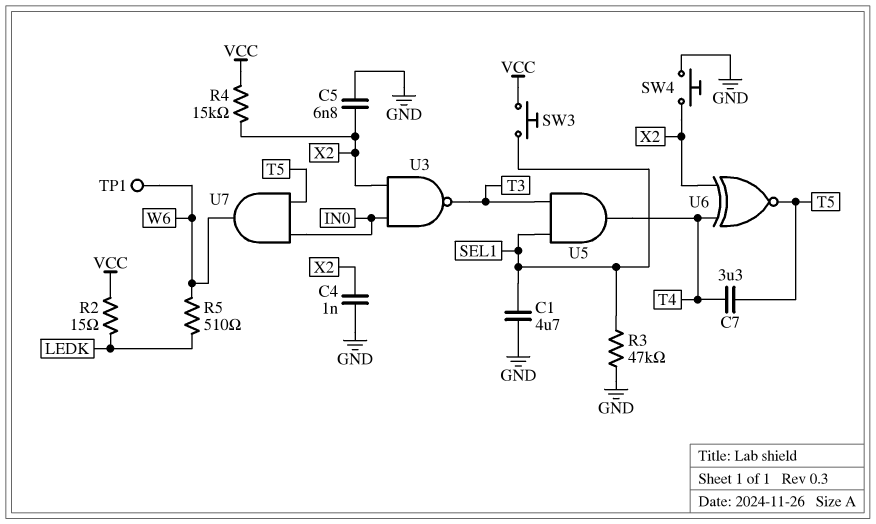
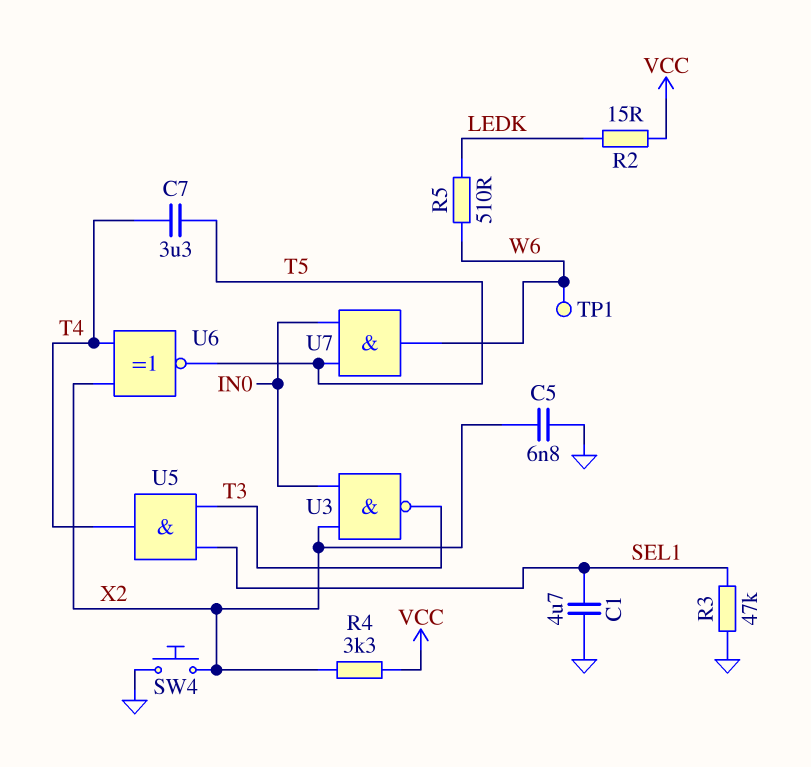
C4: 1nF (GND, X2) -> none
R4: 15k (VCC, X2) -> 3.3k (VCC, X2)
SW3: button (SEL1, VCC) -> none

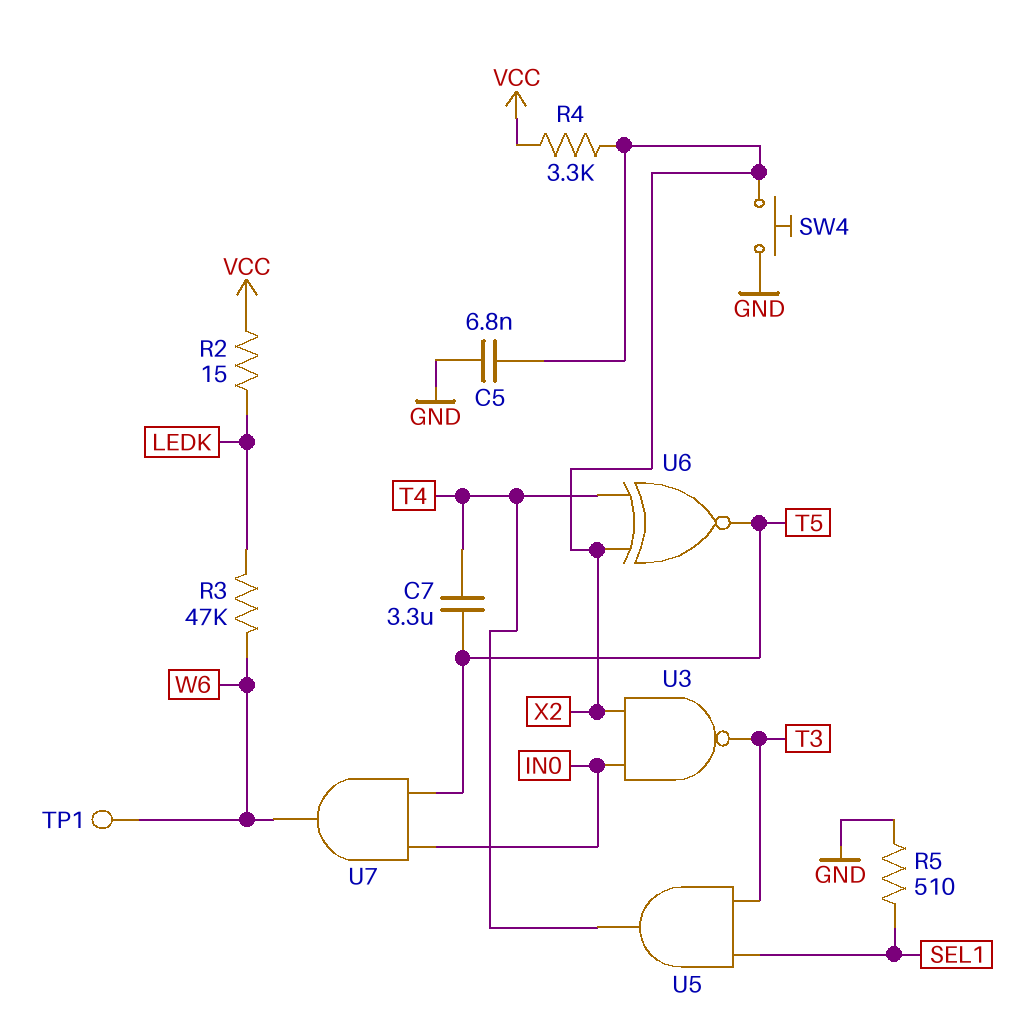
C1: 4.7uF (GND, SEL1) -> none
R3: 47k (GND, SEL1) -> 47k (LEDK, W6)
R5: 510 (LEDK, W6) -> 510 (GND, SEL1)

